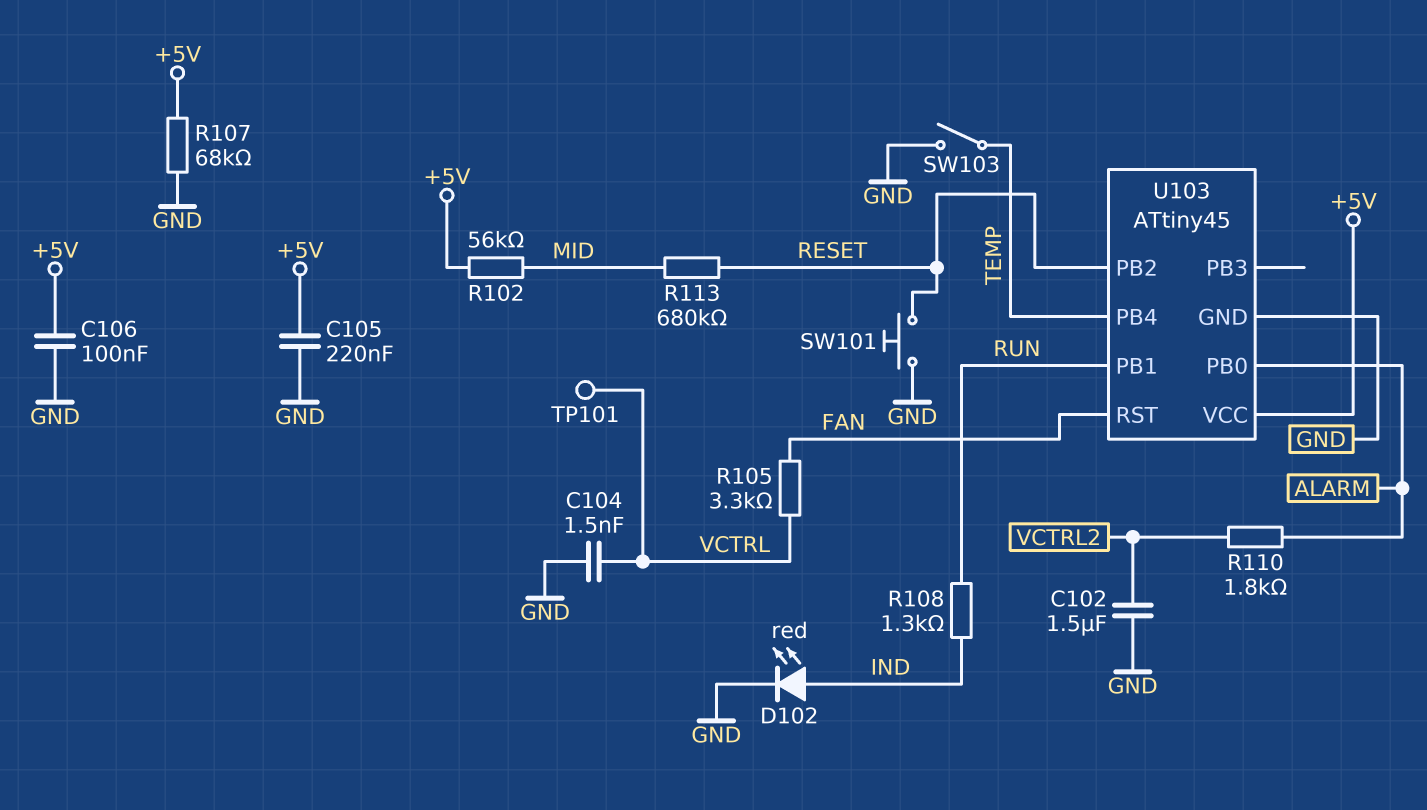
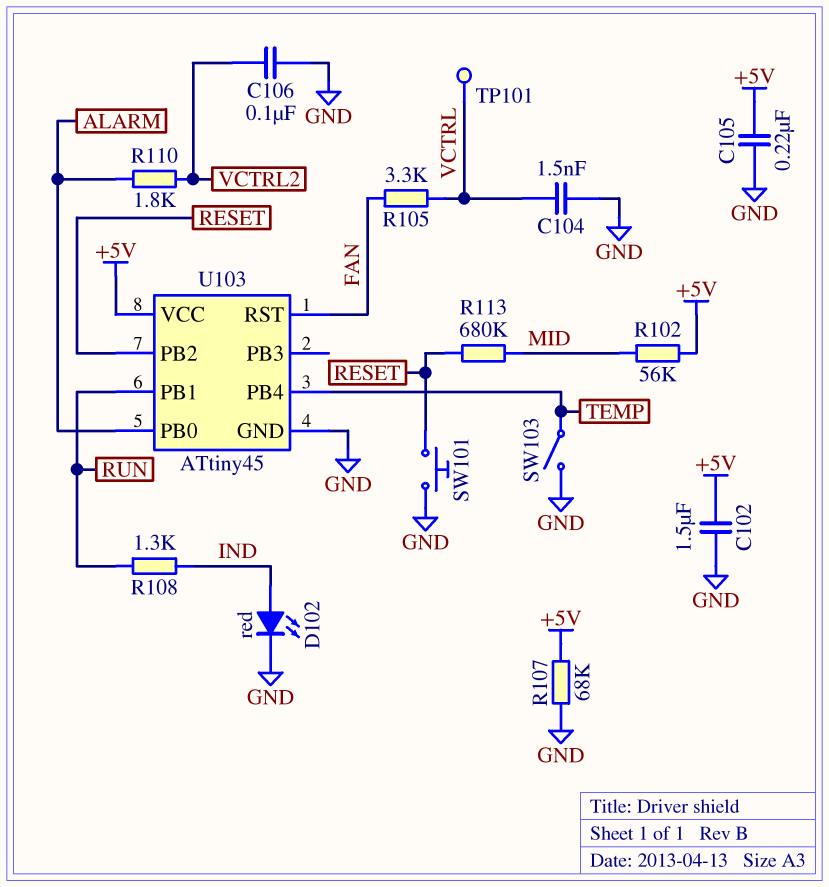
C102: 1.5uF (GND, VCTRL2) -> 1.5uF (+5V, GND)
C106: 100nF (+5V, GND) -> 100nF (GND, VCTRL2)

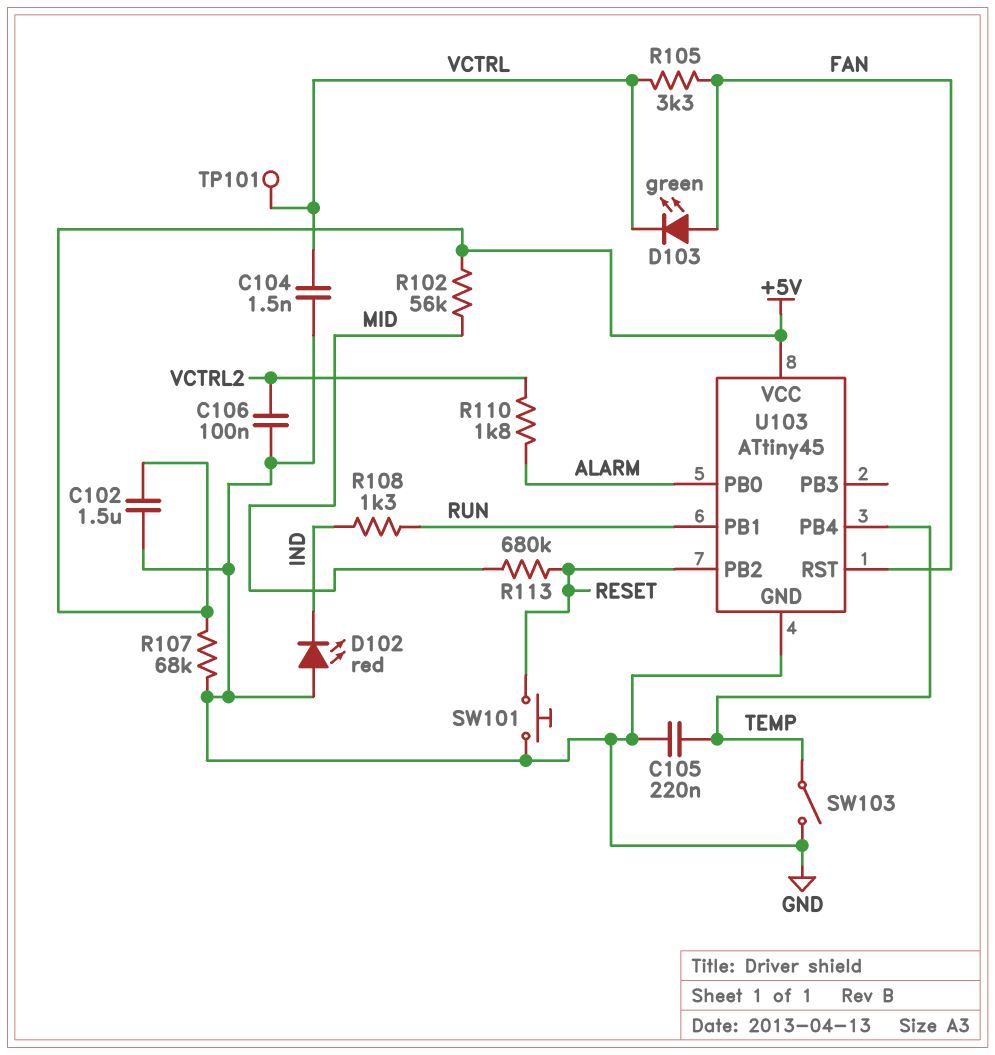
C105: 220nF (+5V, GND) -> 220nF (GND, TEMP)
D102: LED red (A IND, K GND) -> LED red (A GND, K IND)
D103: none -> LED green (A FAN, K VCTRL)

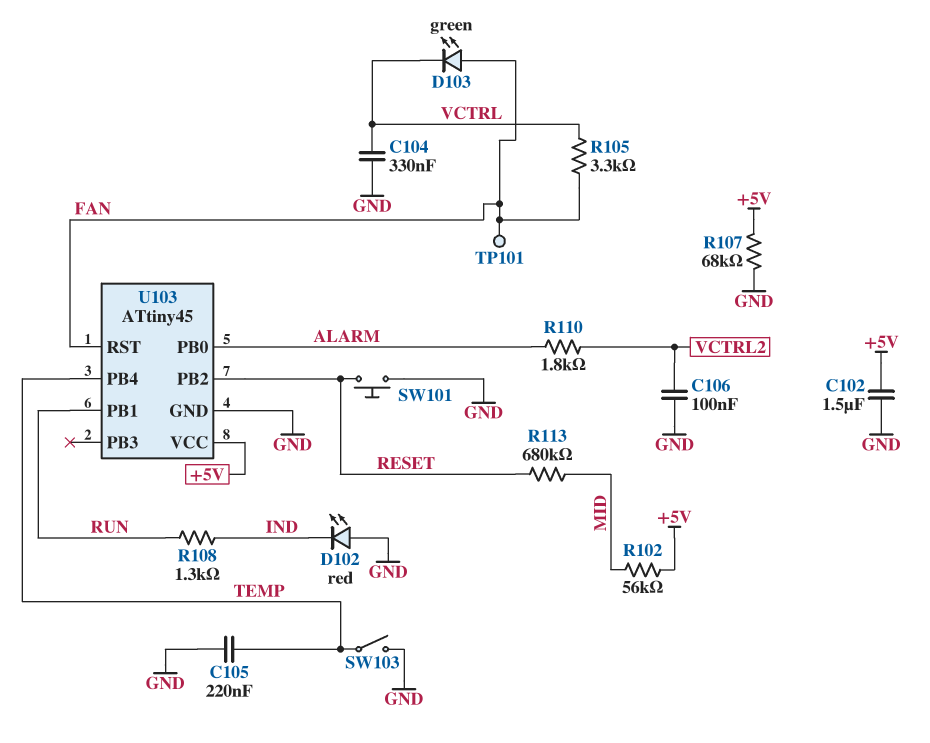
C104: 1.5nF (GND, VCTRL) -> 330nF (GND, VCTRL)
TP101: test point (VCTRL) -> test point (FAN)

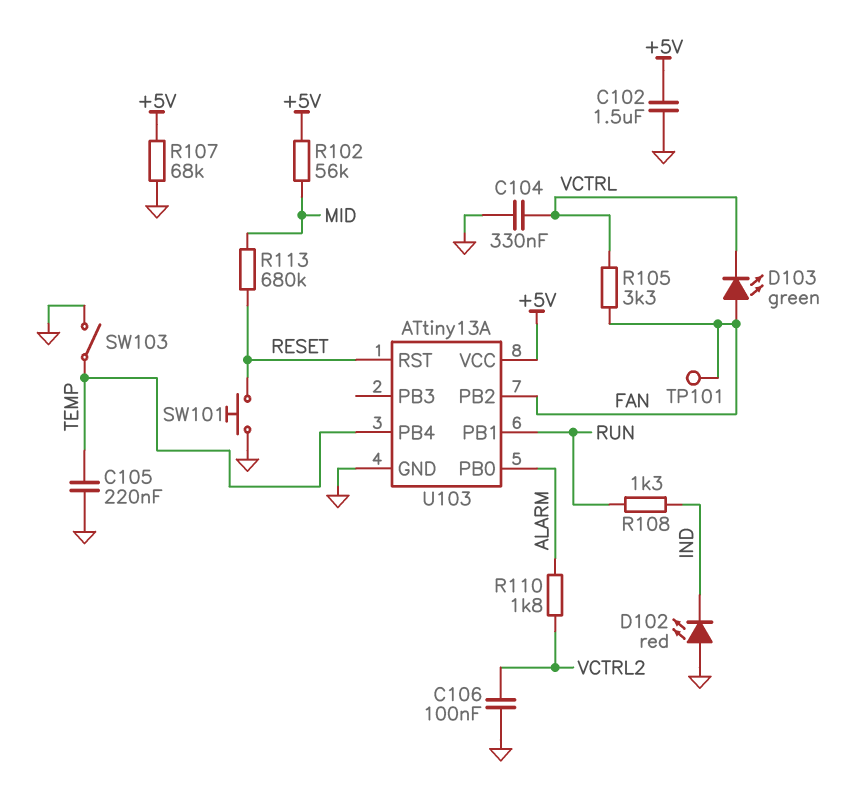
U103: ATtiny45 -> ATtiny13A
U103 pin PB2: RESET -> FAN
U103 pin RST: FAN -> RESET

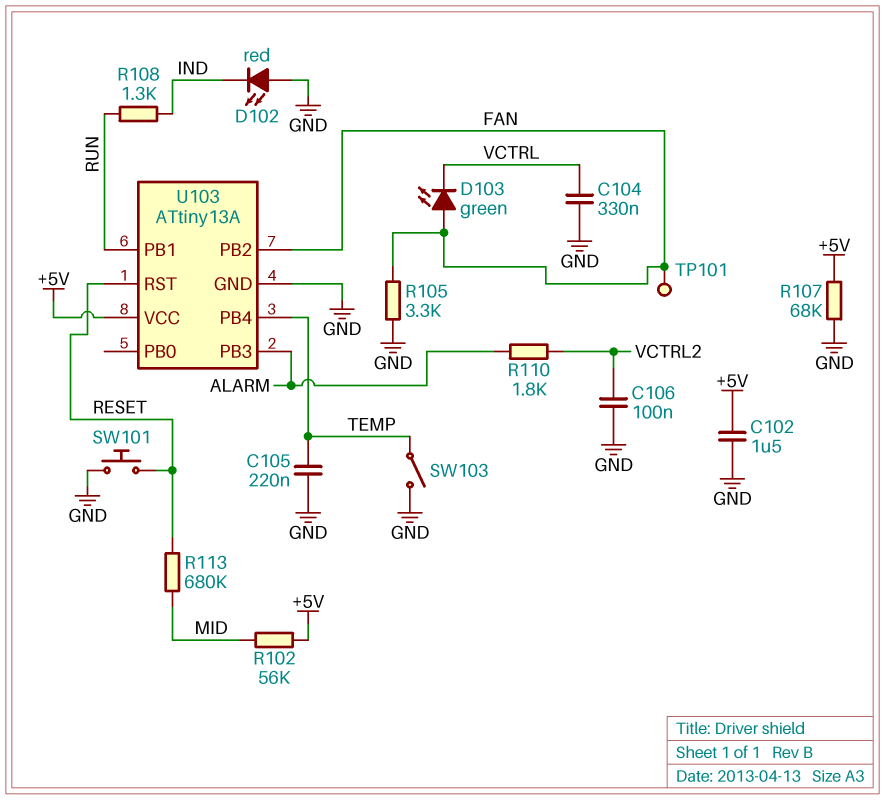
R105: 3.3k (FAN, VCTRL) -> 3.3k (FAN, GND)
U103 pin PB0: ALARM -> none
U103 pin PB3: none -> ALARM

